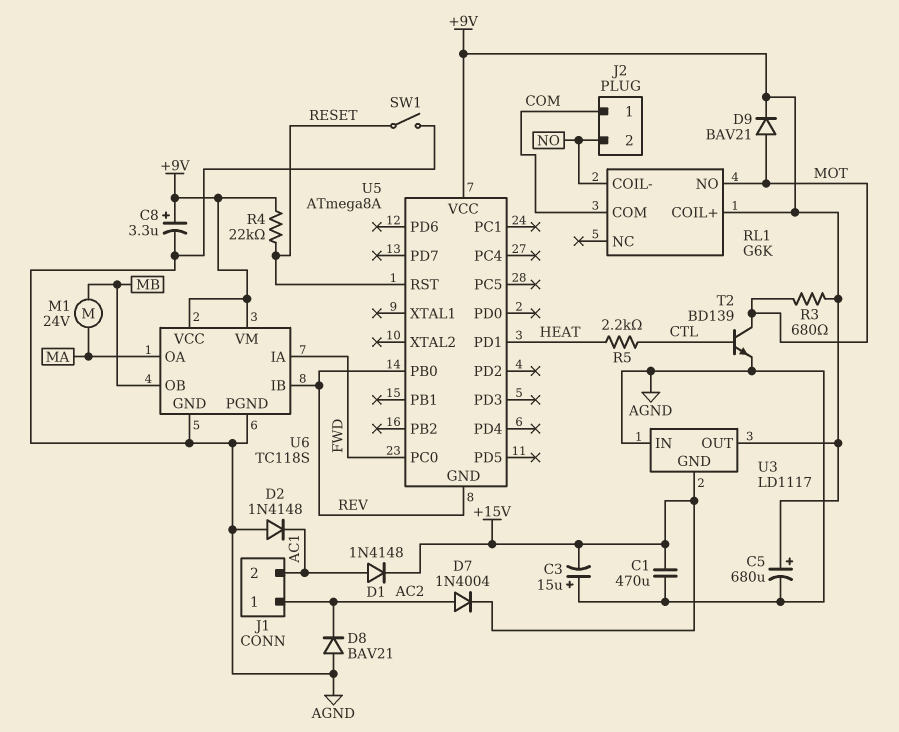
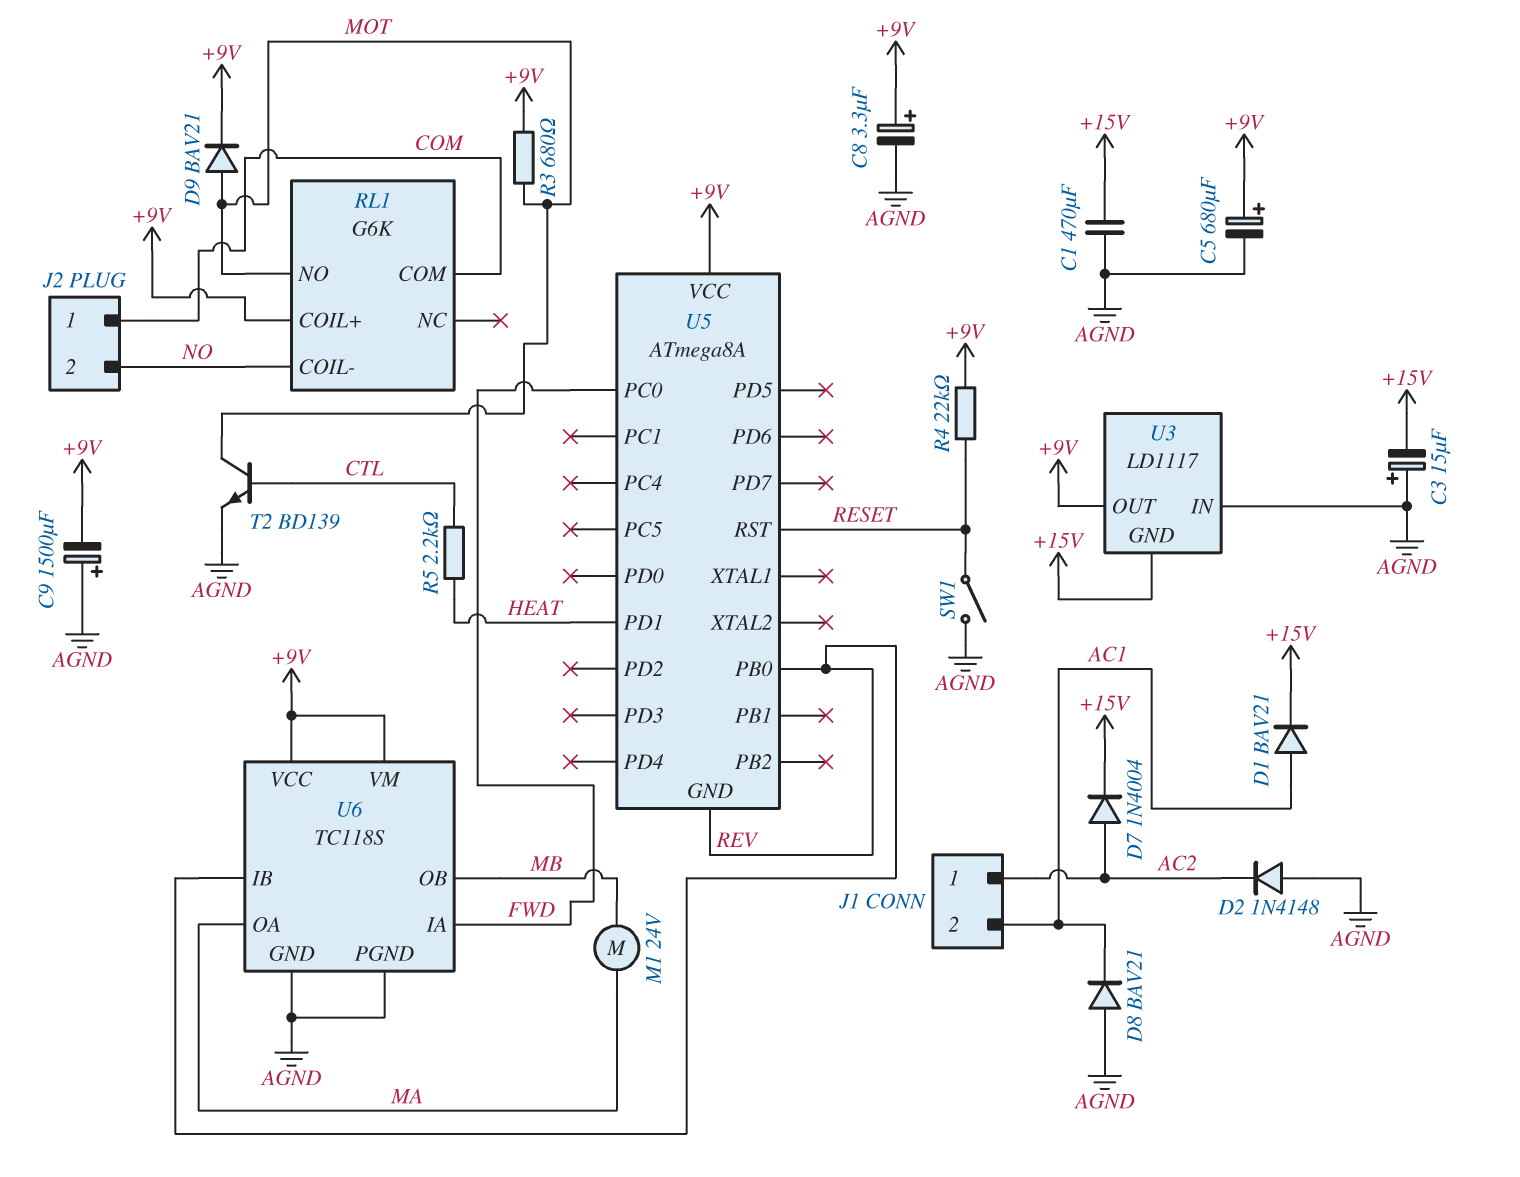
C9: none -> 1500uF (plus AGND, minus +9V)
D1: diode 1N4148 (A AC1, K +15V) -> diode BAV21 (A AC1, K +15V)
D2: diode 1N4148 (A AGND, K AC1) -> diode 1N4148 (A AGND, K AC2)
D8: diode BAV21 (A AGND, K AC2) -> diode BAV21 (A AGND, K AC1)

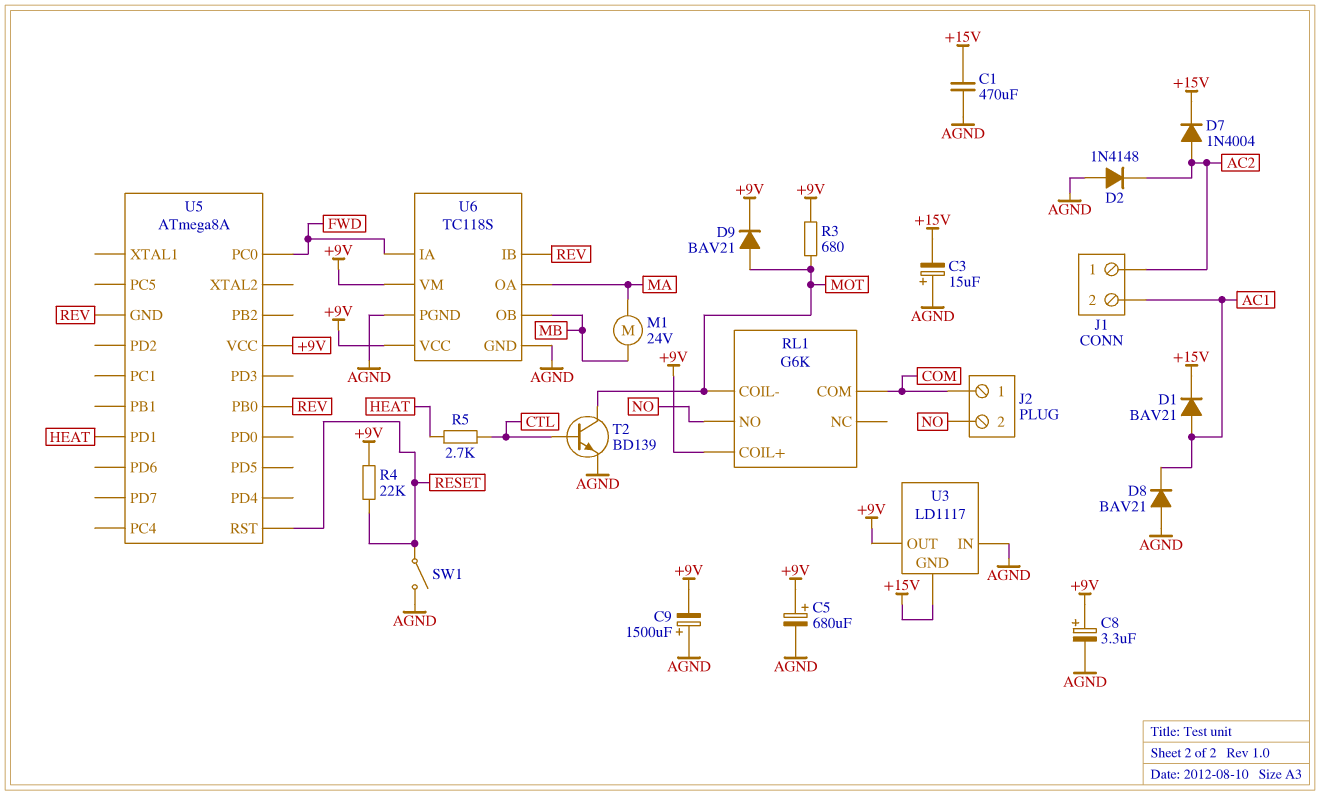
R5: 2.2k (CTL, HEAT) -> 2.7k (CTL, HEAT)
RL1 pin COIL-: NO -> MOT
RL1 pin NO: MOT -> NO

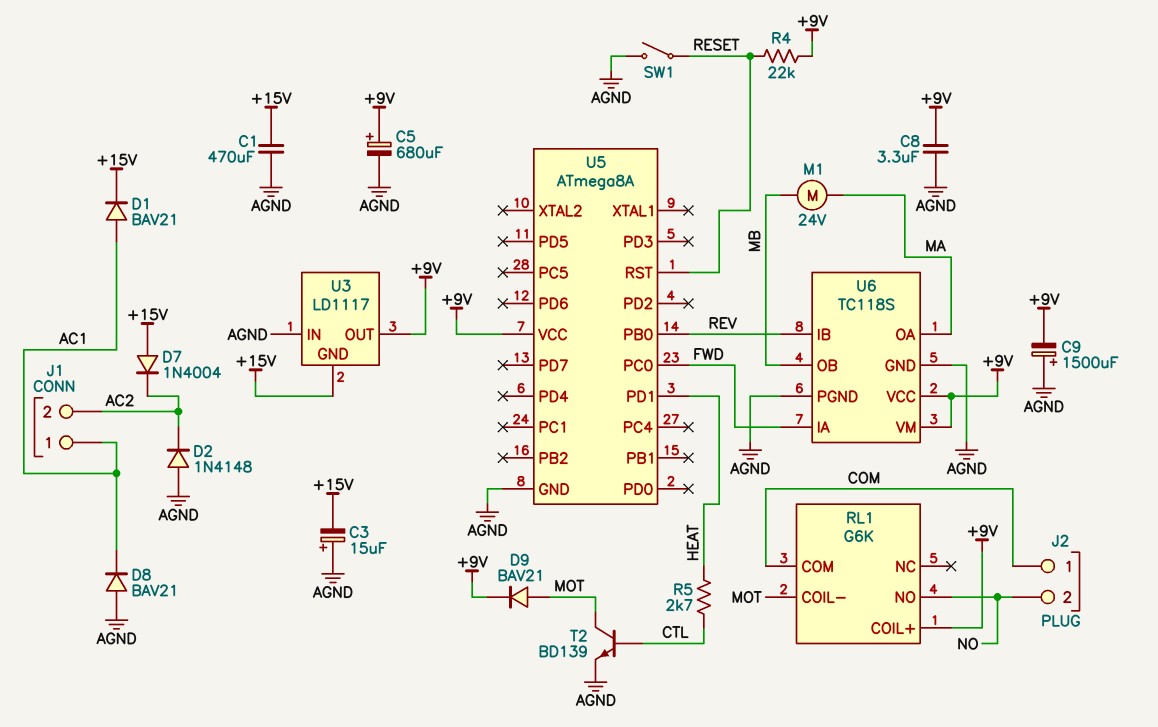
C8: 3.3uF (plus +9V, minus AGND) -> 3.3uF (+9V, AGND)
D7: diode 1N4004 (A AC2, K +15V) -> diode 1N4004 (A +15V, K AC2)
J1 pin 1: AC2 -> AC1
J1 pin 2: AC1 -> AC2
R3: 680 (+9V, MOT) -> none
U5 pin GND: REV -> AGND

